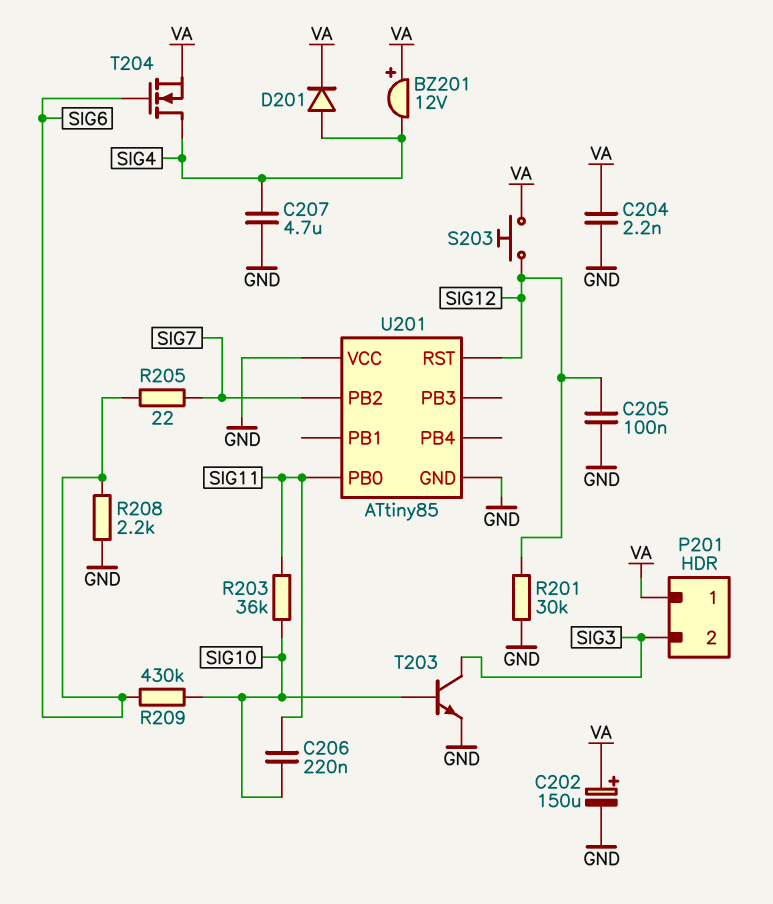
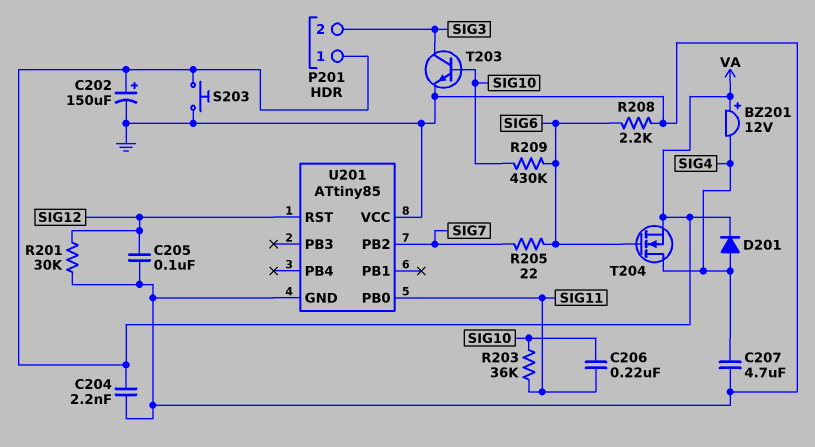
S203: button (SIG12, VA) -> button (GND, VA)

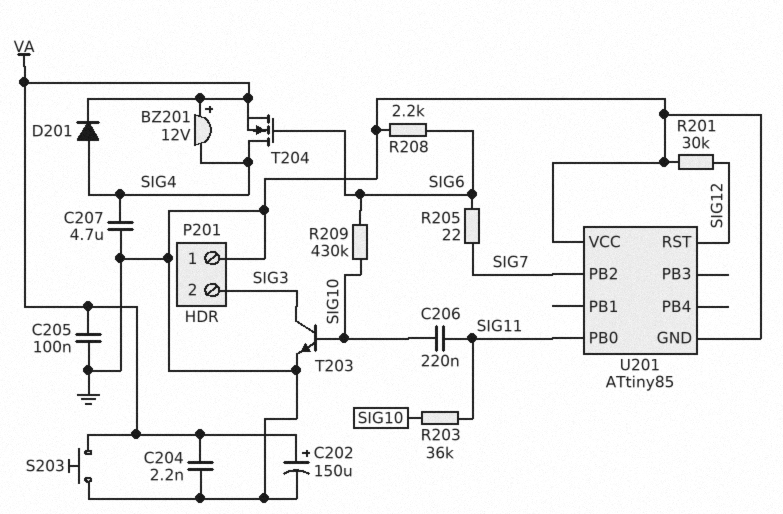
C205: 100nF (GND, SIG12) -> 100nF (GND, VA)
P201 pin 1: VA -> GND

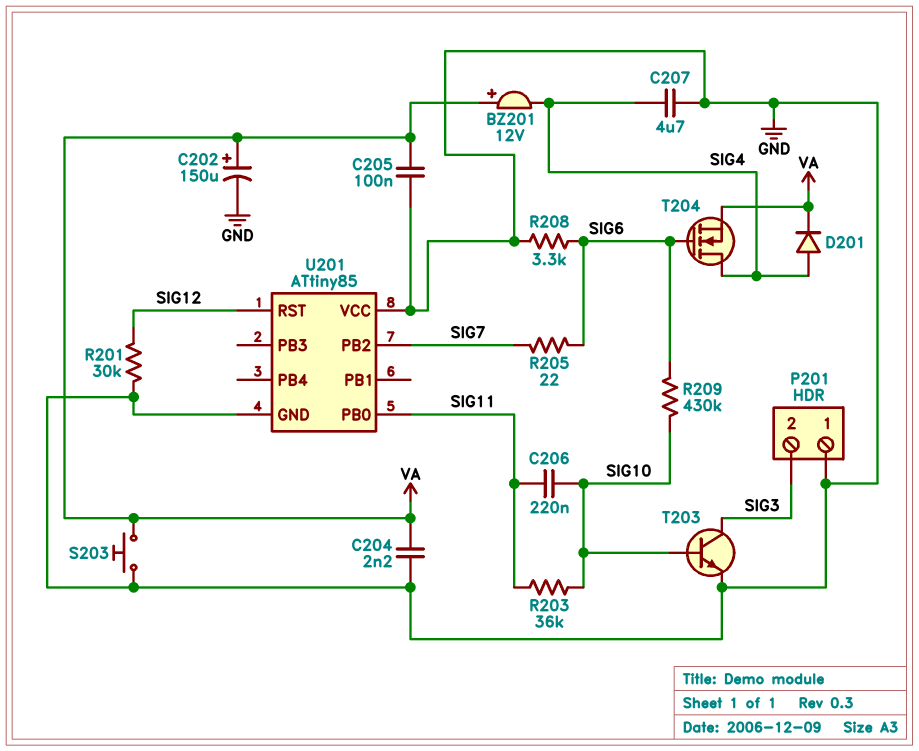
R208: 2.2k (GND, SIG6) -> 3.3k (GND, SIG6)

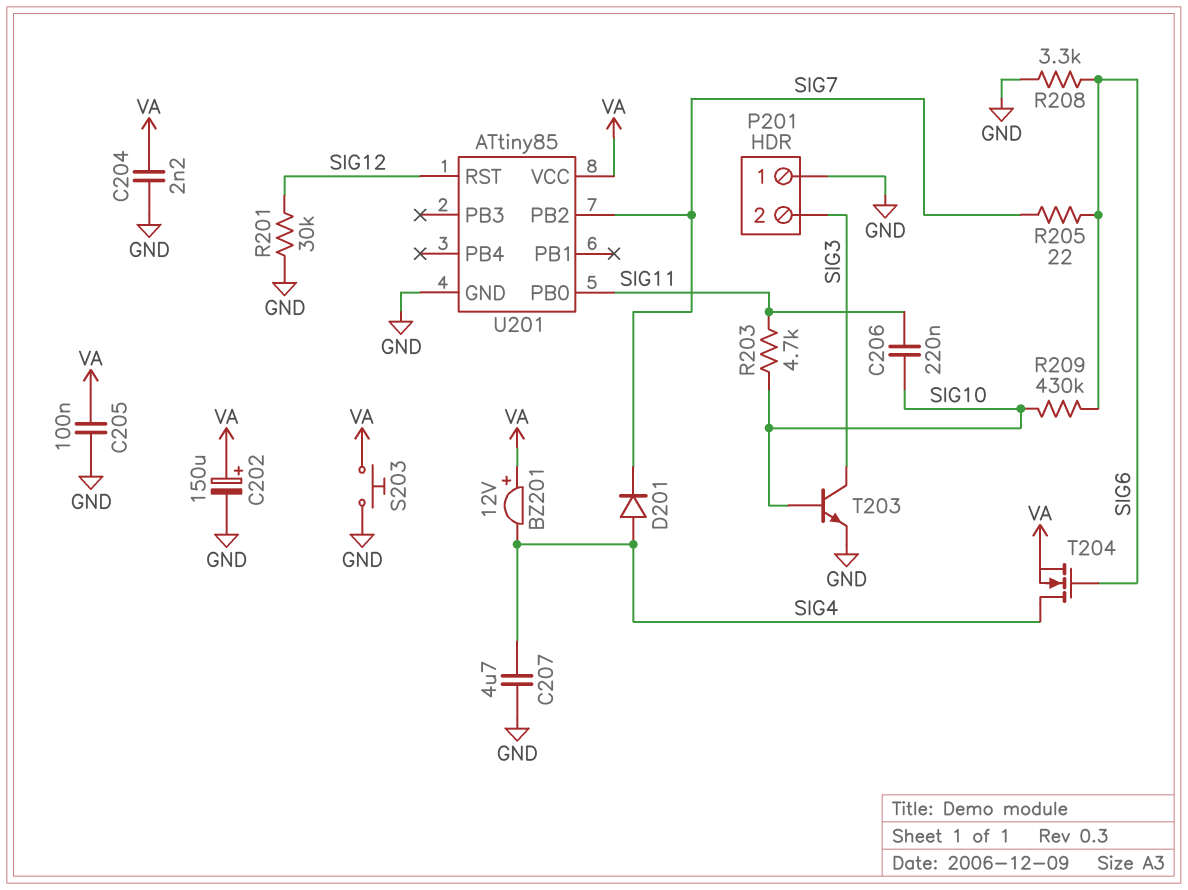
D201: diode (A SIG4, K VA) -> diode (A SIG4, K SIG7)
R203: 36k (SIG10, SIG11) -> 4.7k (SIG10, SIG11)
U201 pin VCC: GND -> VA

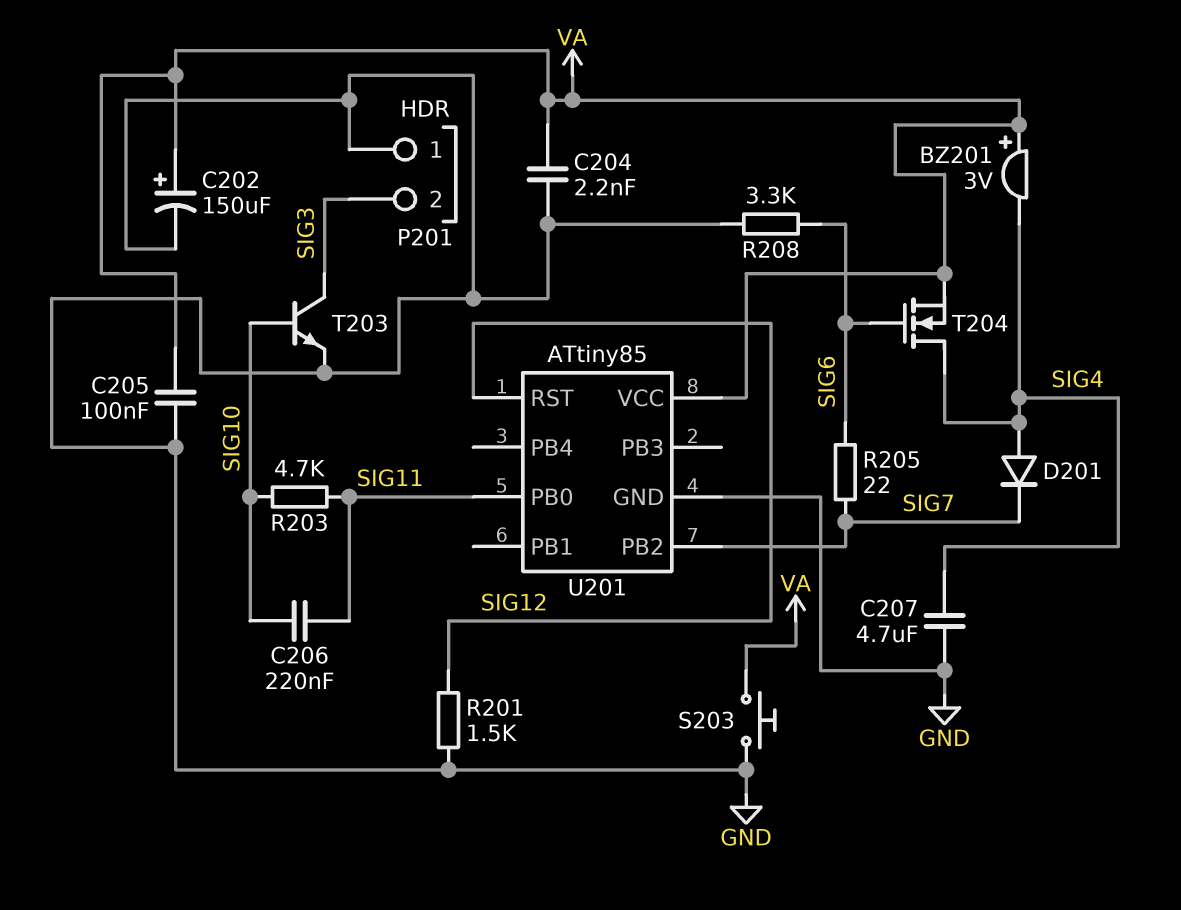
BZ201: buzzer 12V (plus VA, minus SIG4) -> buzzer 3V (plus VA, minus SIG4)
R201: 30k (GND, SIG12) -> 1.5k (GND, SIG12)
R209: 430k (SIG6, SIG10) -> none

